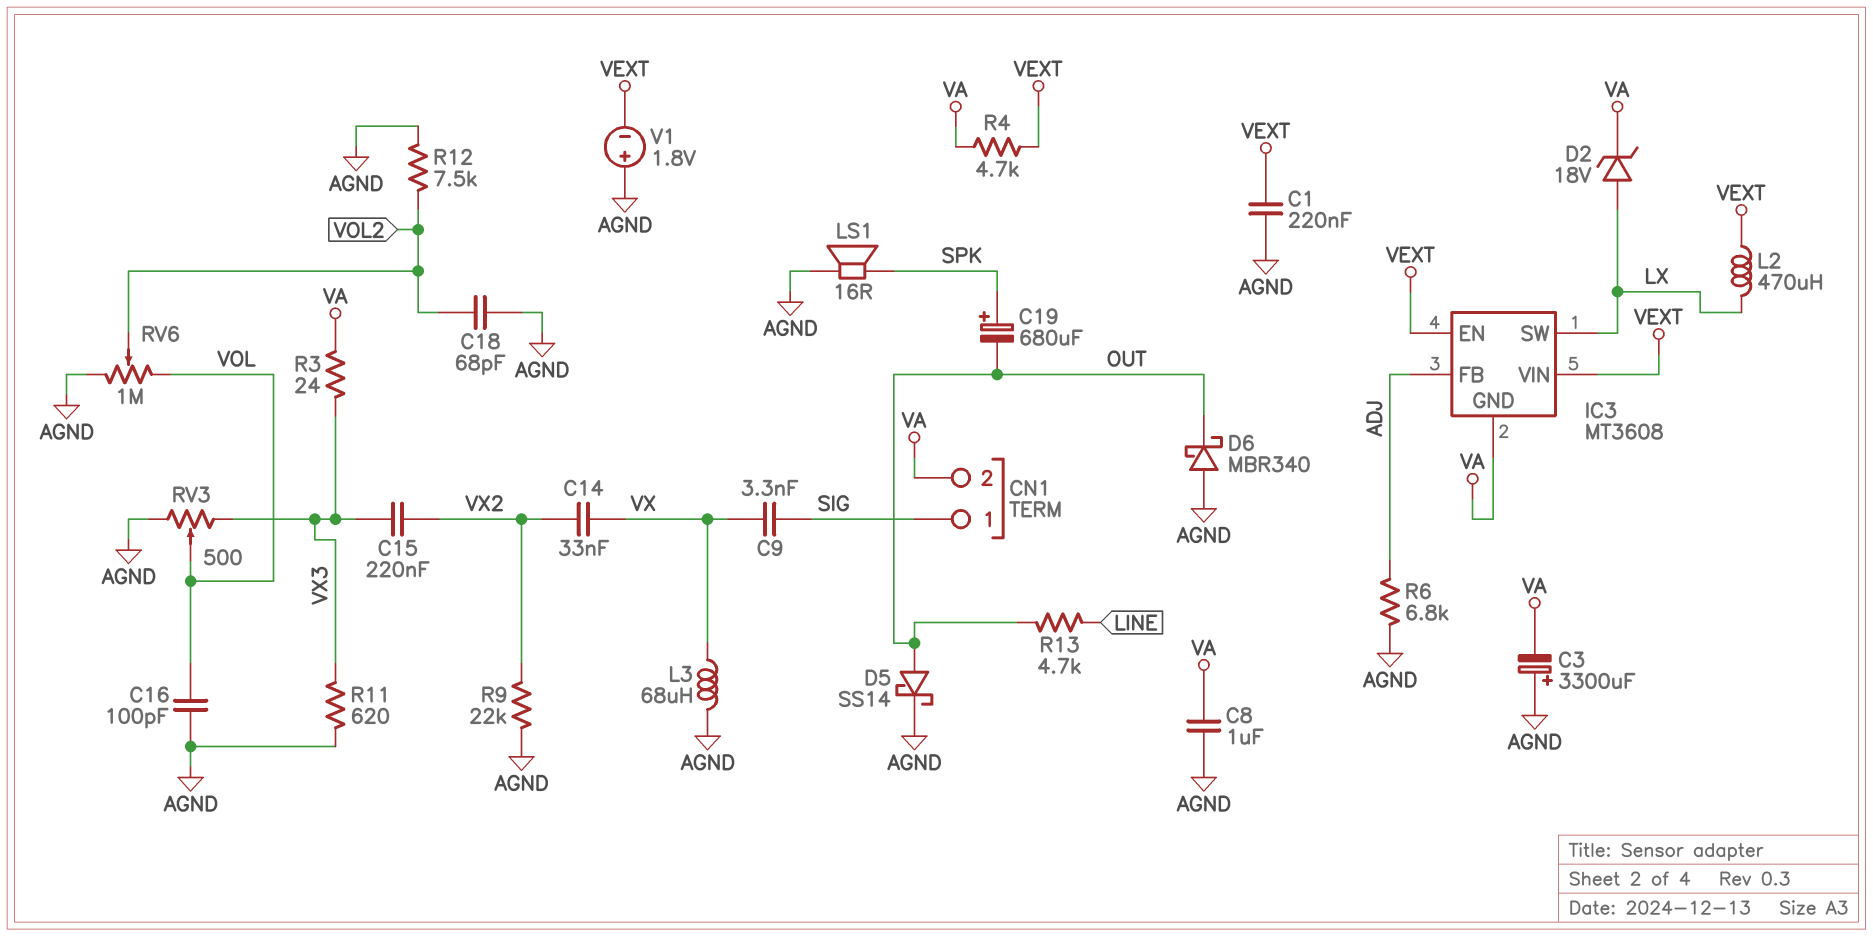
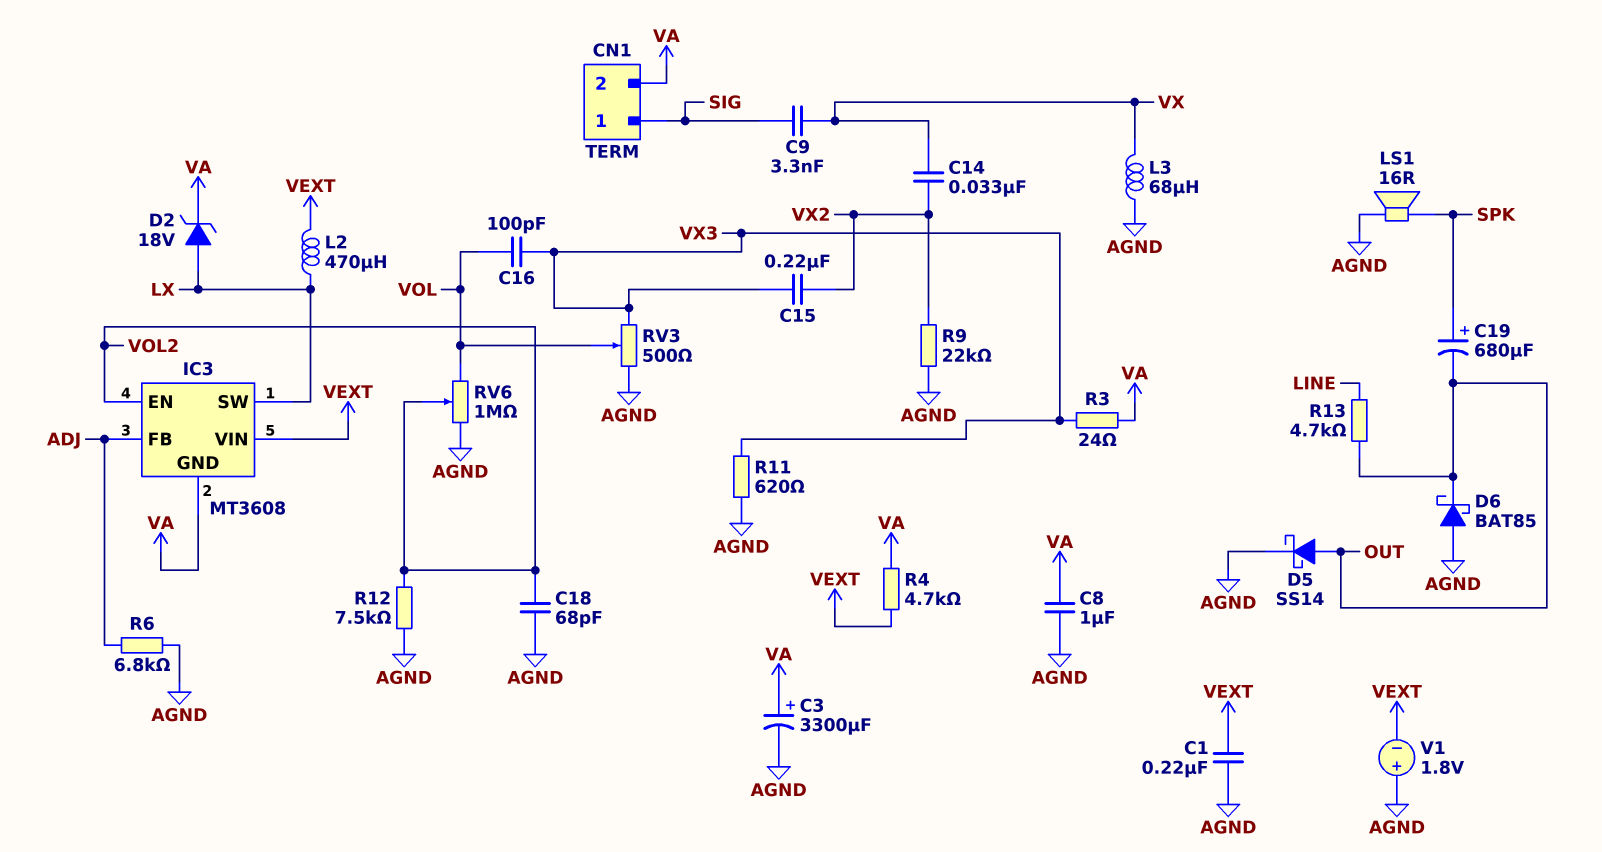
C3: 3300uF (plus AGND, minus VA) -> 3300uF (plus VA, minus AGND)
C16: 100pF (AGND, VOL) -> 100pF (VOL, VX3)
D6: schottky MBR340 (A AGND, K OUT) -> schottky BAT85 (A AGND, K OUT)
IC3 pin EN: VEXT -> VOL2

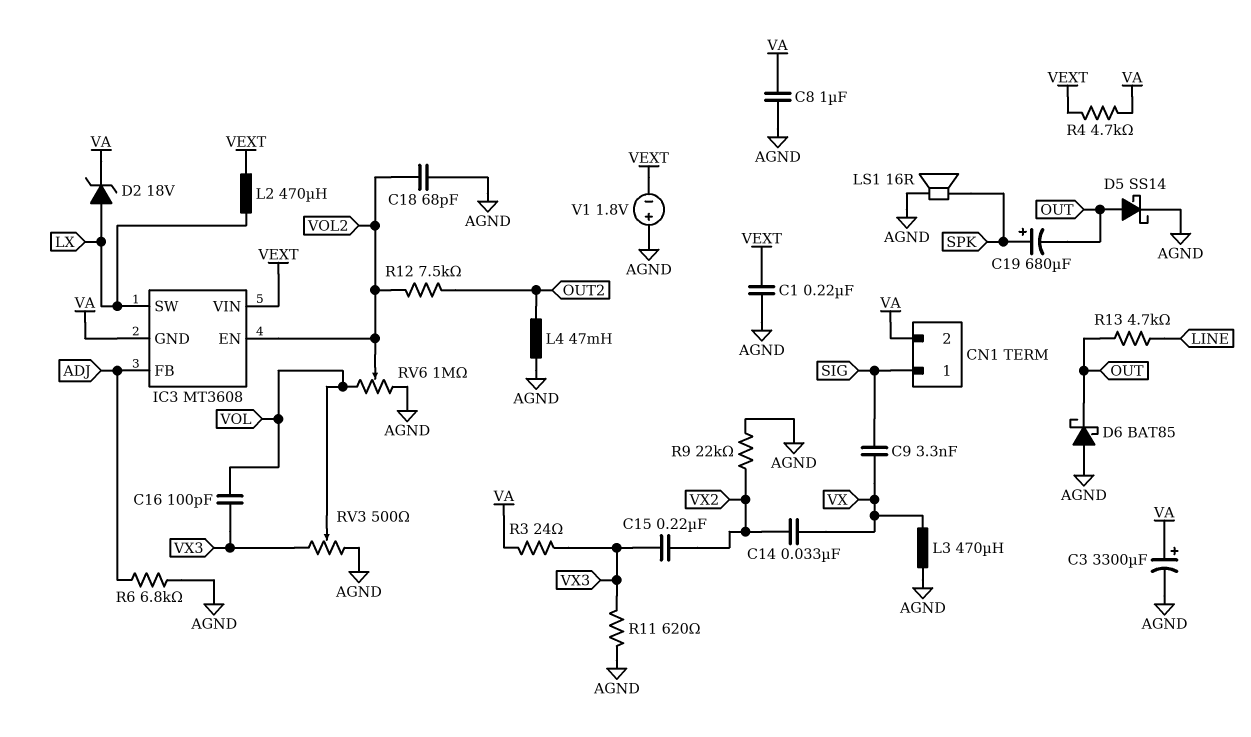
L3: 68uH (AGND, VX) -> 470uH (AGND, VX)
L4: none -> 47mH (AGND, OUT2)
R12: 7.5k (AGND, VOL2) -> 7.5k (OUT2, VOL2)

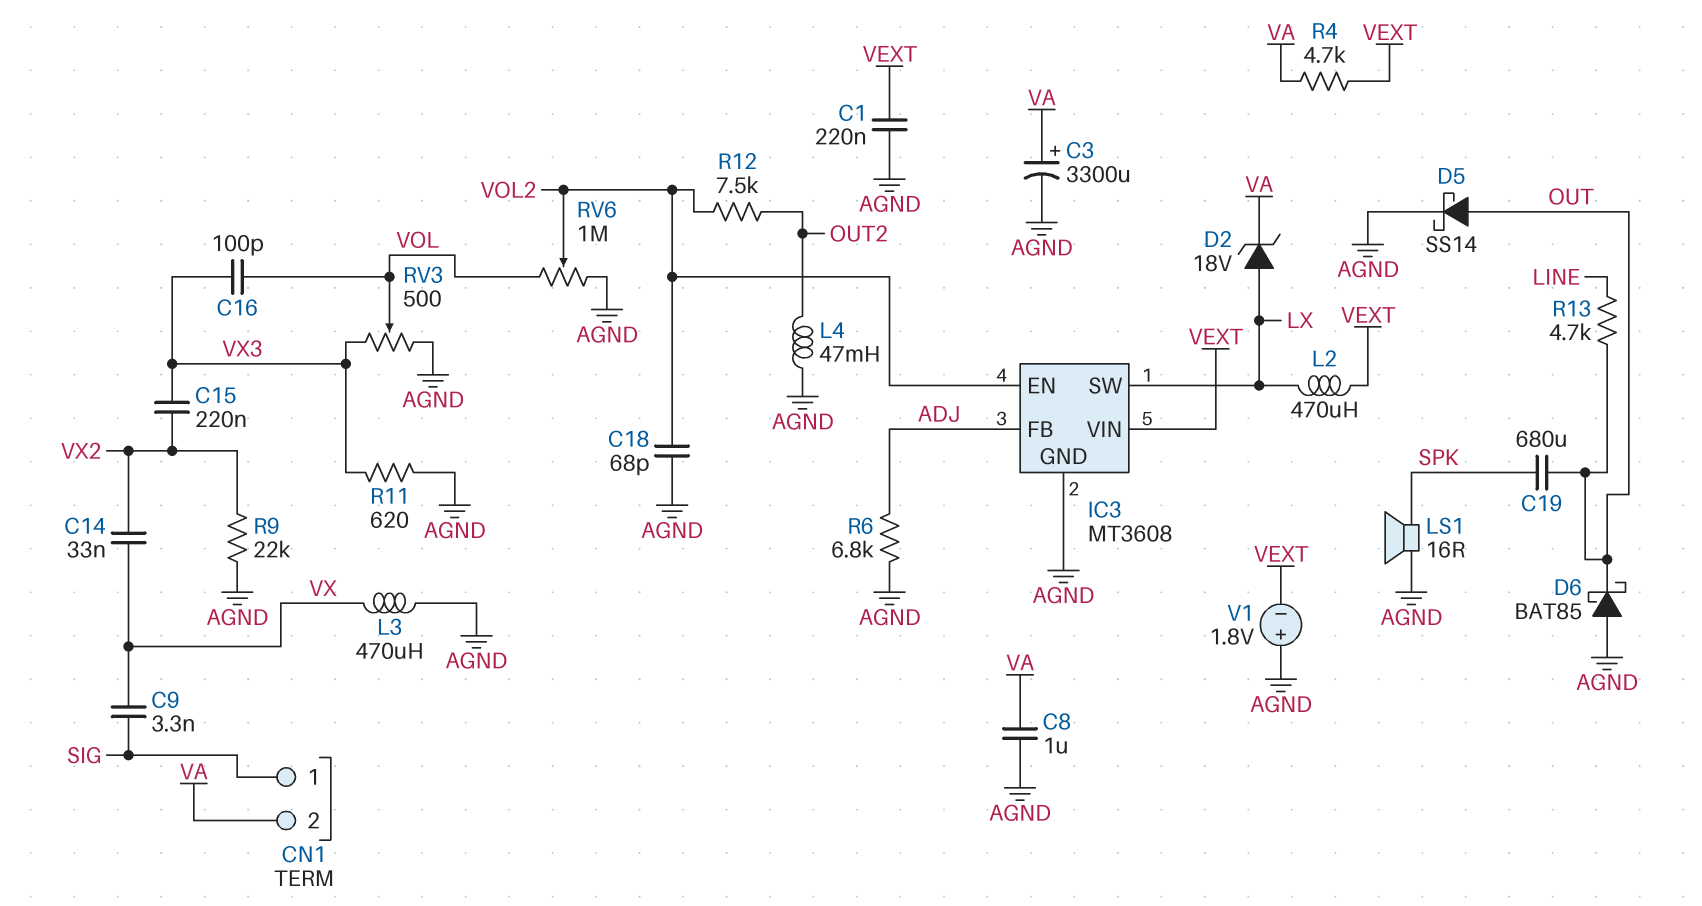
C19: 680uF (plus SPK, minus OUT) -> 680uF (OUT, SPK)
IC3 pin GND: VA -> AGND
R3: 24 (VA, VX3) -> none

